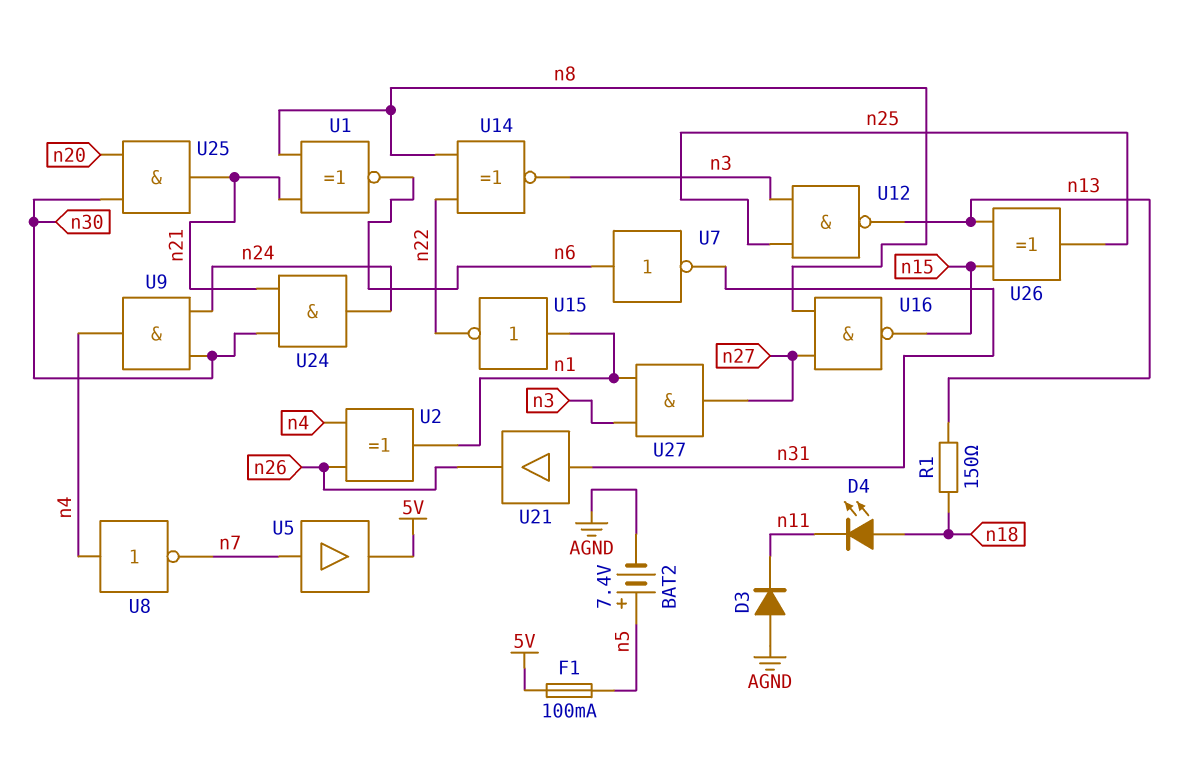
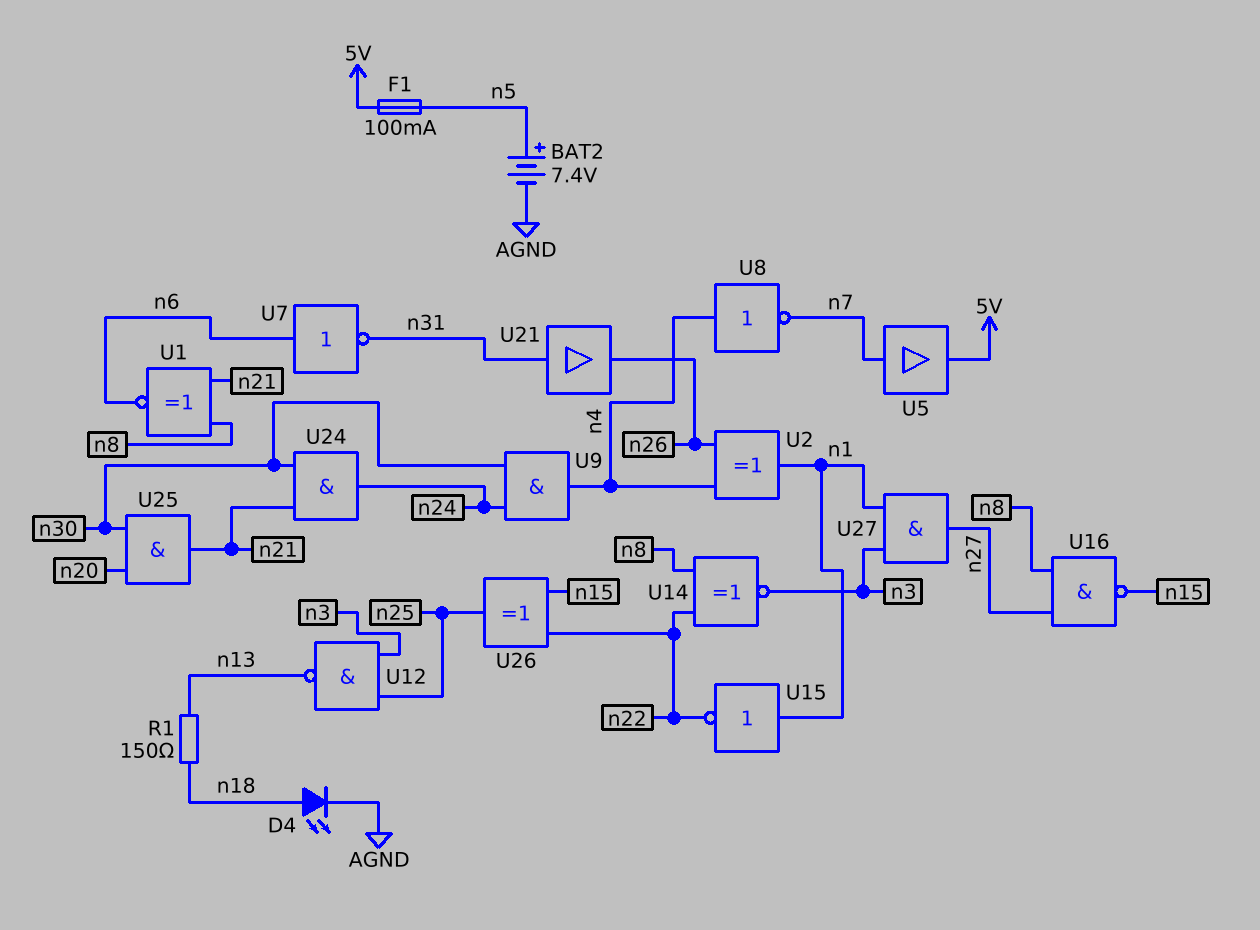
D3: diode (A AGND, K n11) -> none
D4: LED (A n18, K n11) -> LED (A n18, K AGND)
U26: XOR (in n13, in n15, out n25) -> XOR (in n15, in n22, out n25)

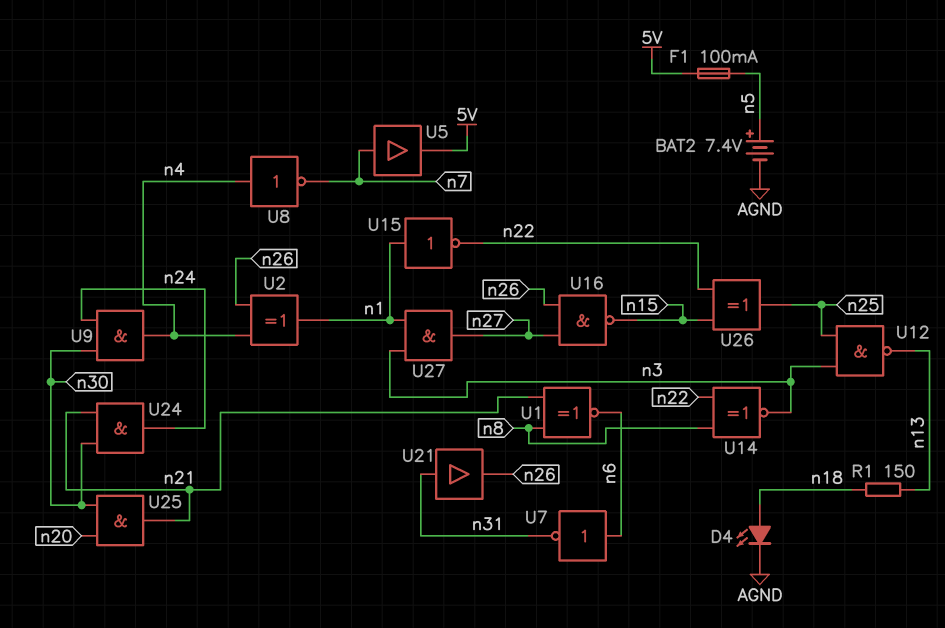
U16: NAND (in n8, in n27, out n15) -> NAND (in n26, in n27, out n15)

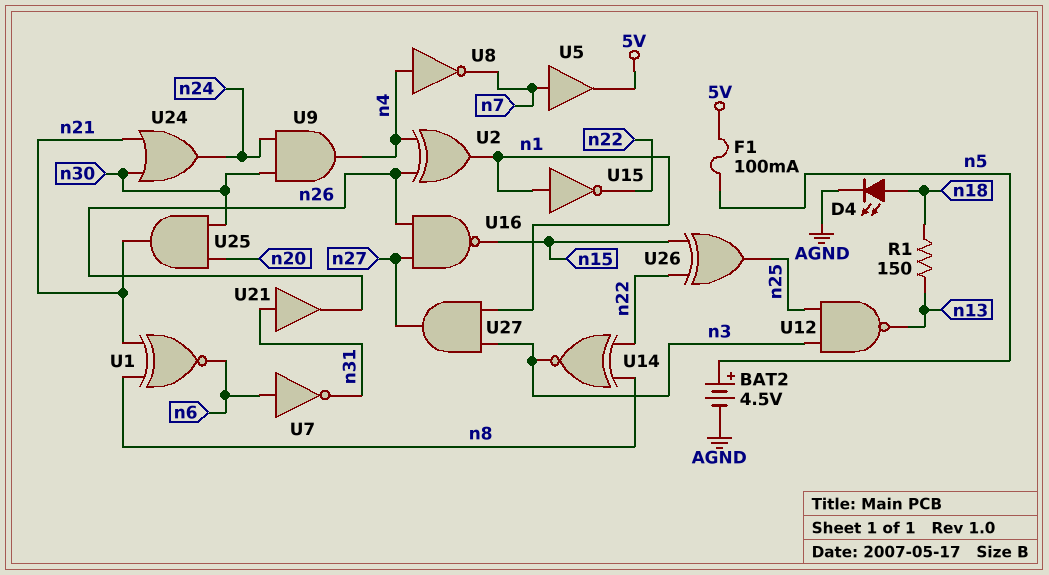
BAT2: 7.4V (plus n5, minus AGND) -> 4.5V (plus n5, minus AGND)
U24: AND (in n21, in n30, out n24) -> OR (in n21, in n30, out n24)

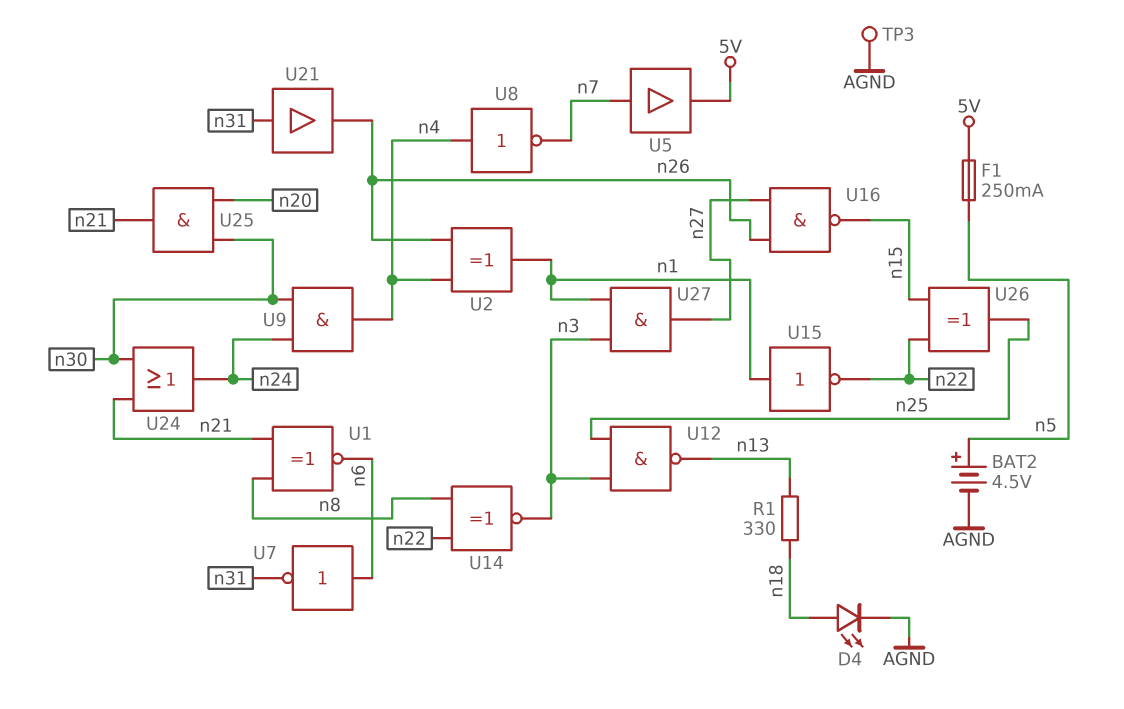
F1: 100mA (5V, n5) -> 250mA (5V, n5)
R1: 150 (n13, n18) -> 330 (n13, n18)
TP3: none -> test point (AGND)

